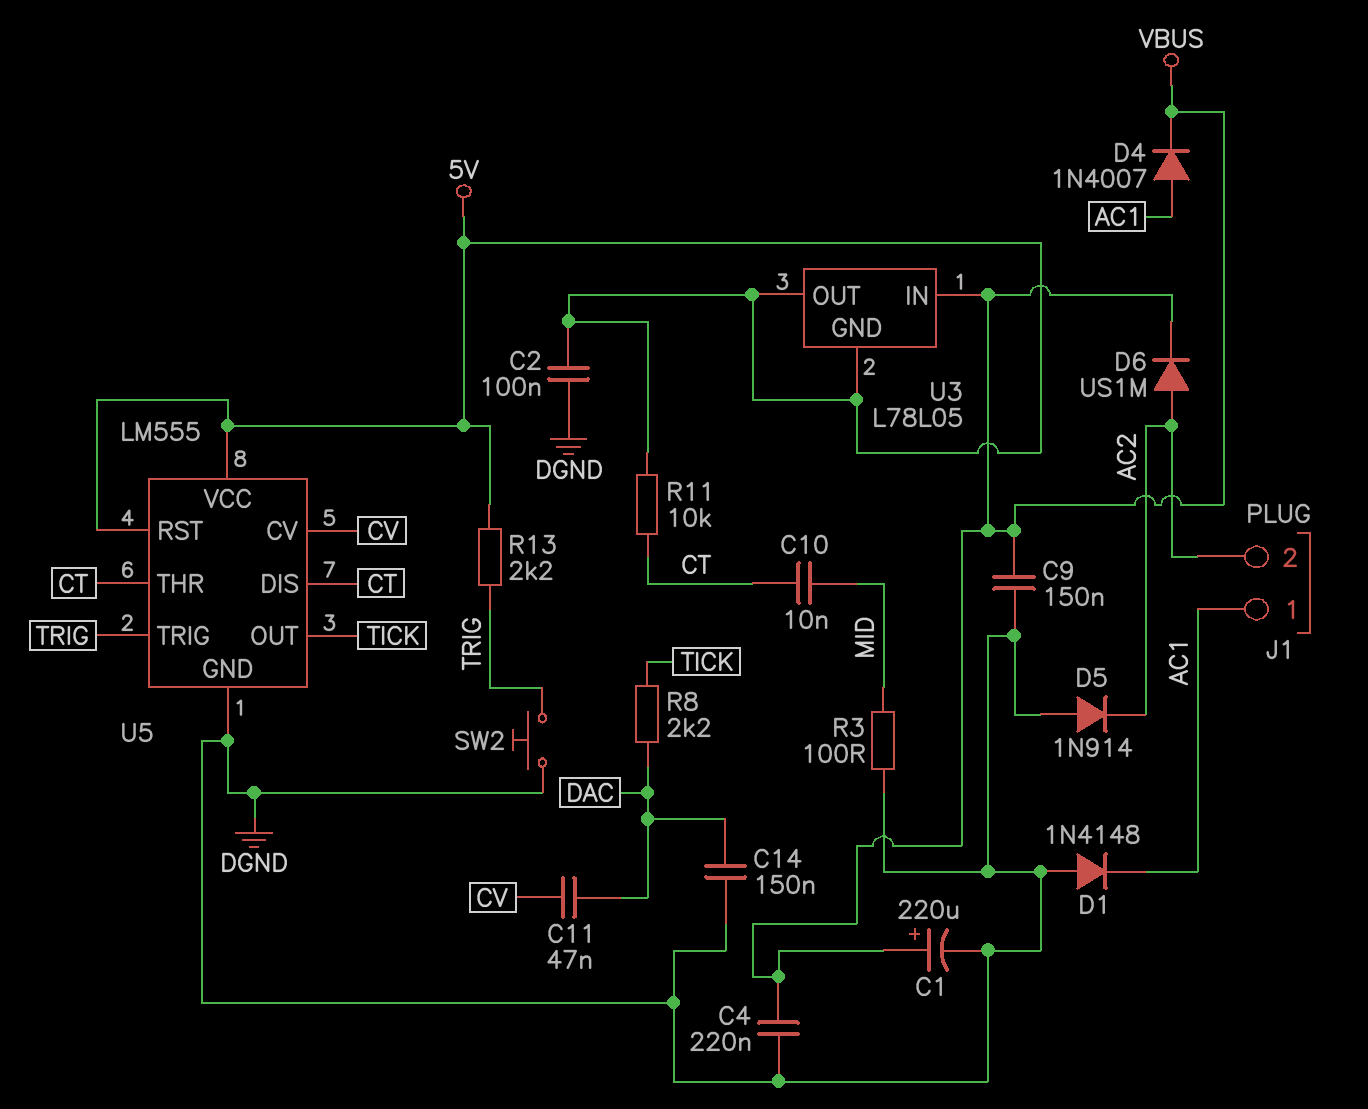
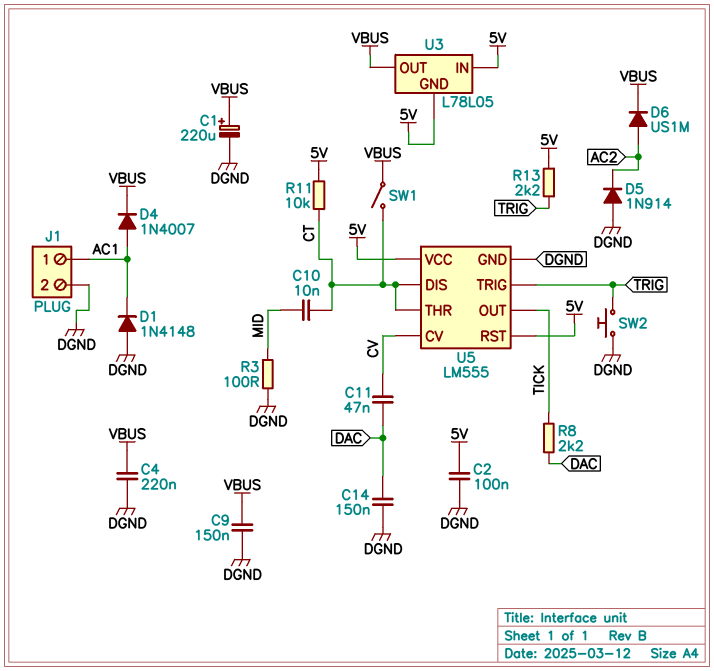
J1 pin 2: AC2 -> DGND
SW1: none -> switch (CT, VBUS)
U3 pin IN: VBUS -> 5V
U3 pin OUT: 5V -> VBUS

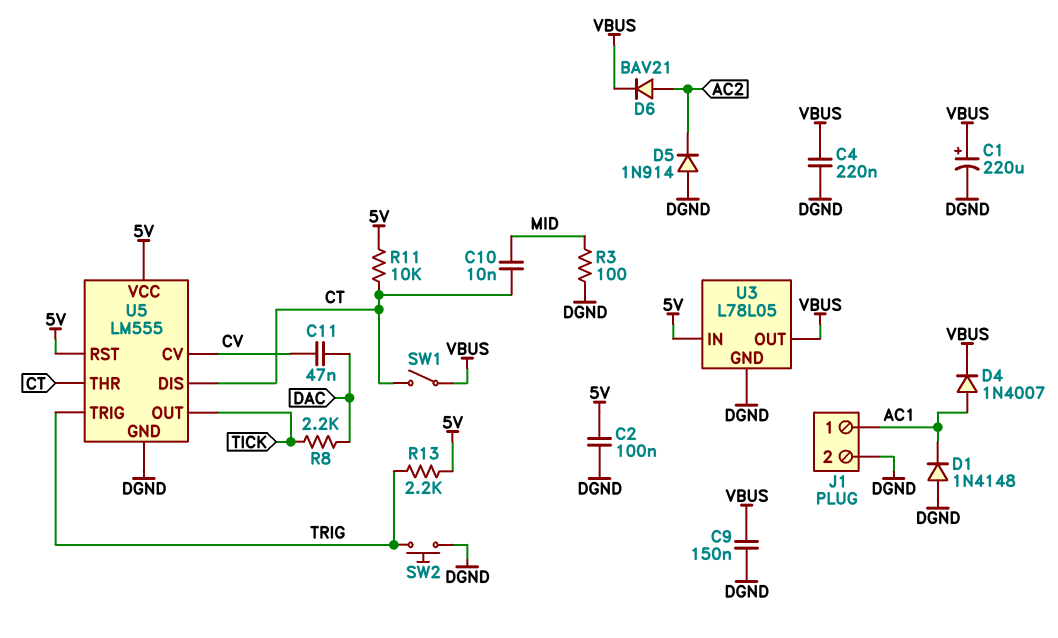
C14: 150nF (DAC, DGND) -> none
D6: diode US1M (A AC2, K VBUS) -> diode BAV21 (A AC2, K VBUS)
U3 pin GND: 5V -> DGND

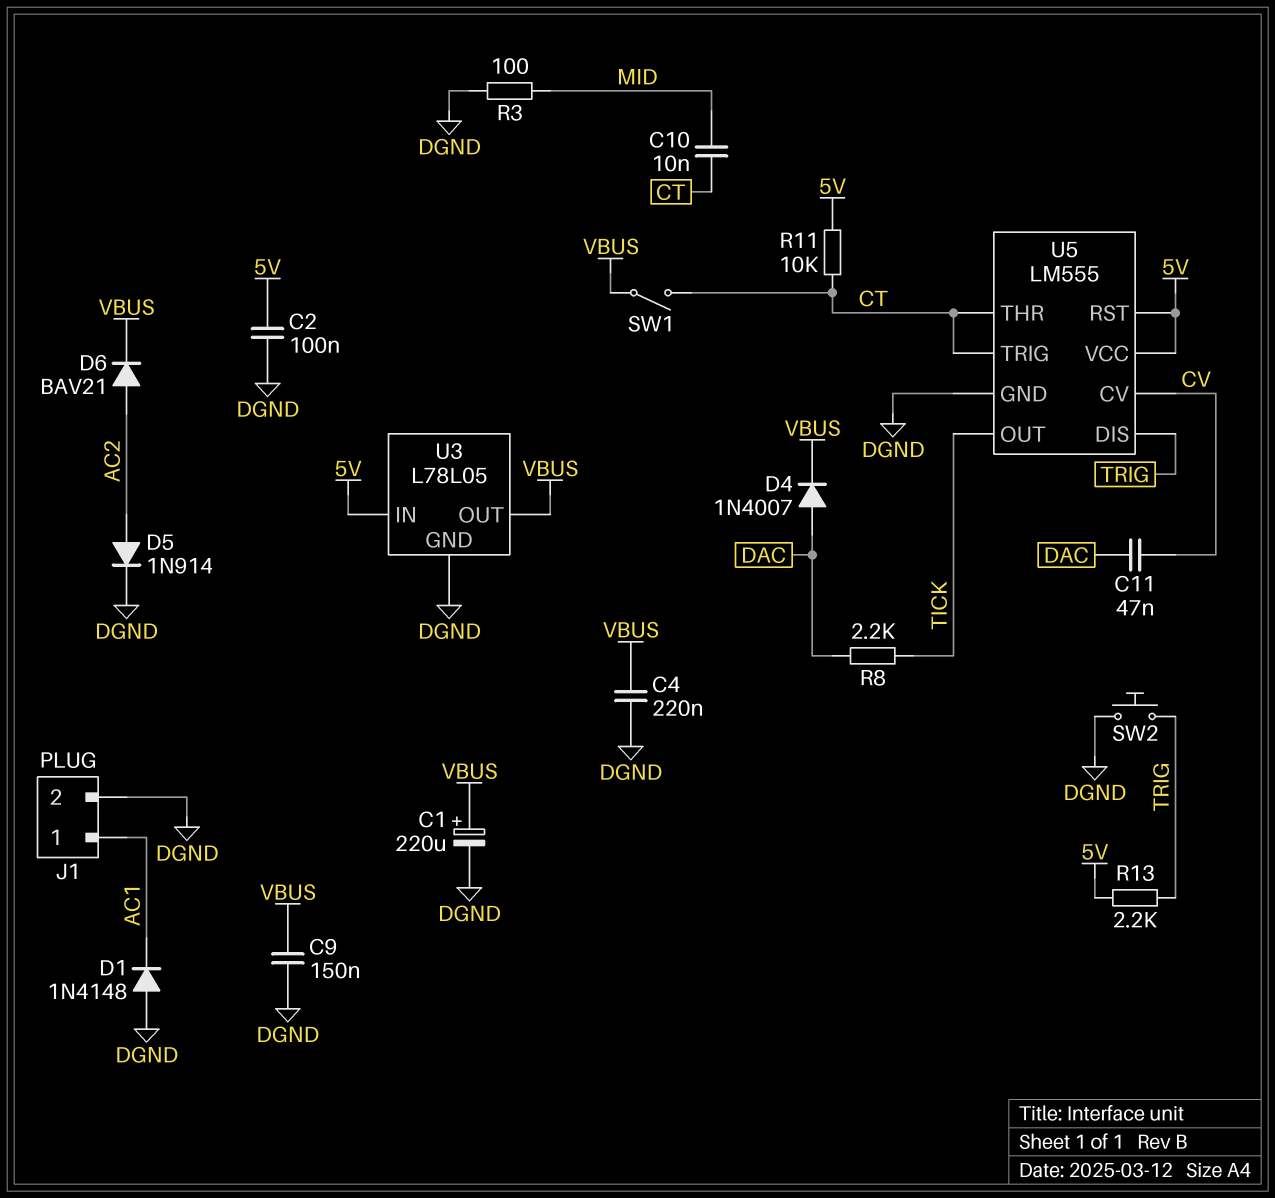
D4: diode 1N4007 (A AC1, K VBUS) -> diode 1N4007 (A DAC, K VBUS)
D5: diode 1N914 (A DGND, K AC2) -> diode 1N914 (A AC2, K DGND)
U5 pin DIS: CT -> TRIG
U5 pin TRIG: TRIG -> CT

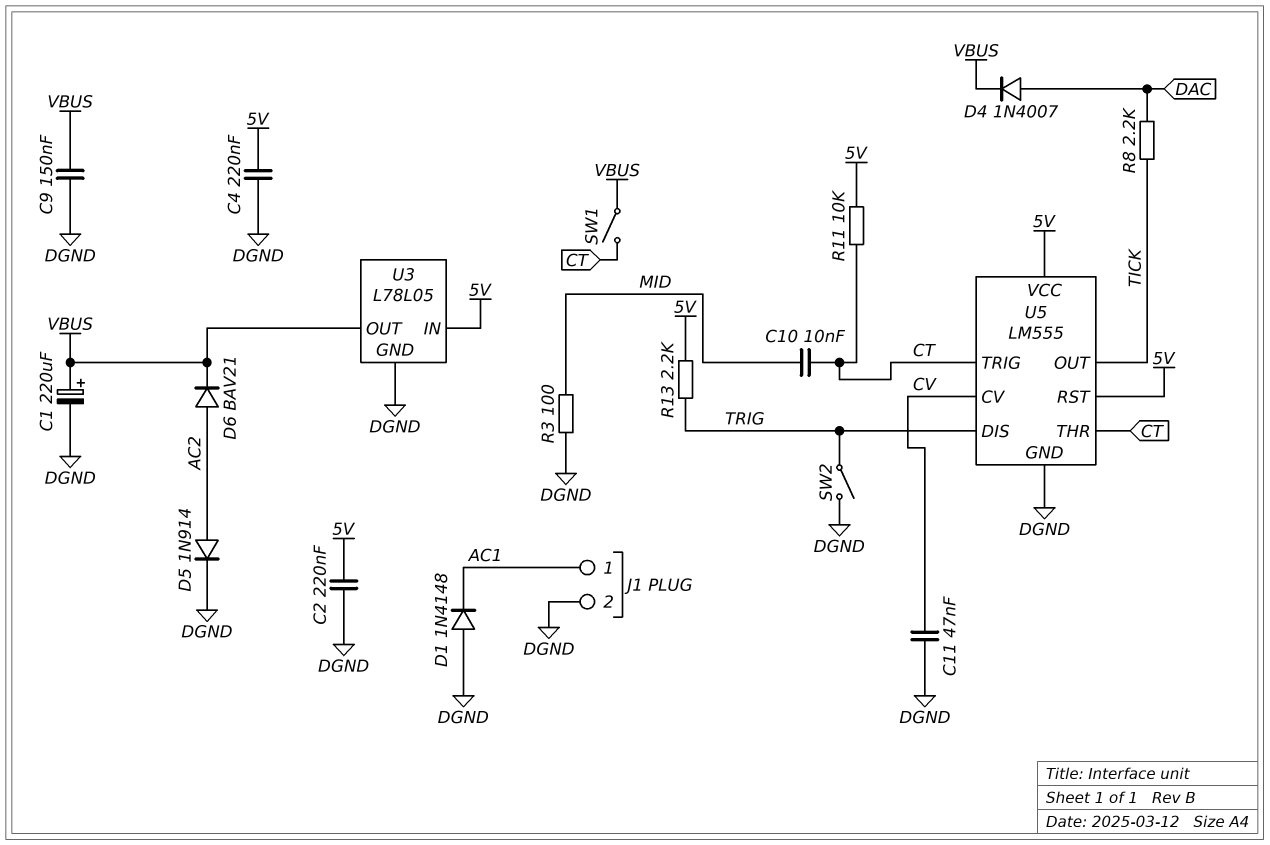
C2: 100nF (5V, DGND) -> 220nF (5V, DGND)
C4: 220nF (DGND, VBUS) -> 220nF (5V, DGND)
C11: 47nF (CV, DAC) -> 47nF (CV, DGND)
SW2: button (DGND, TRIG) -> switch (DGND, TRIG)

